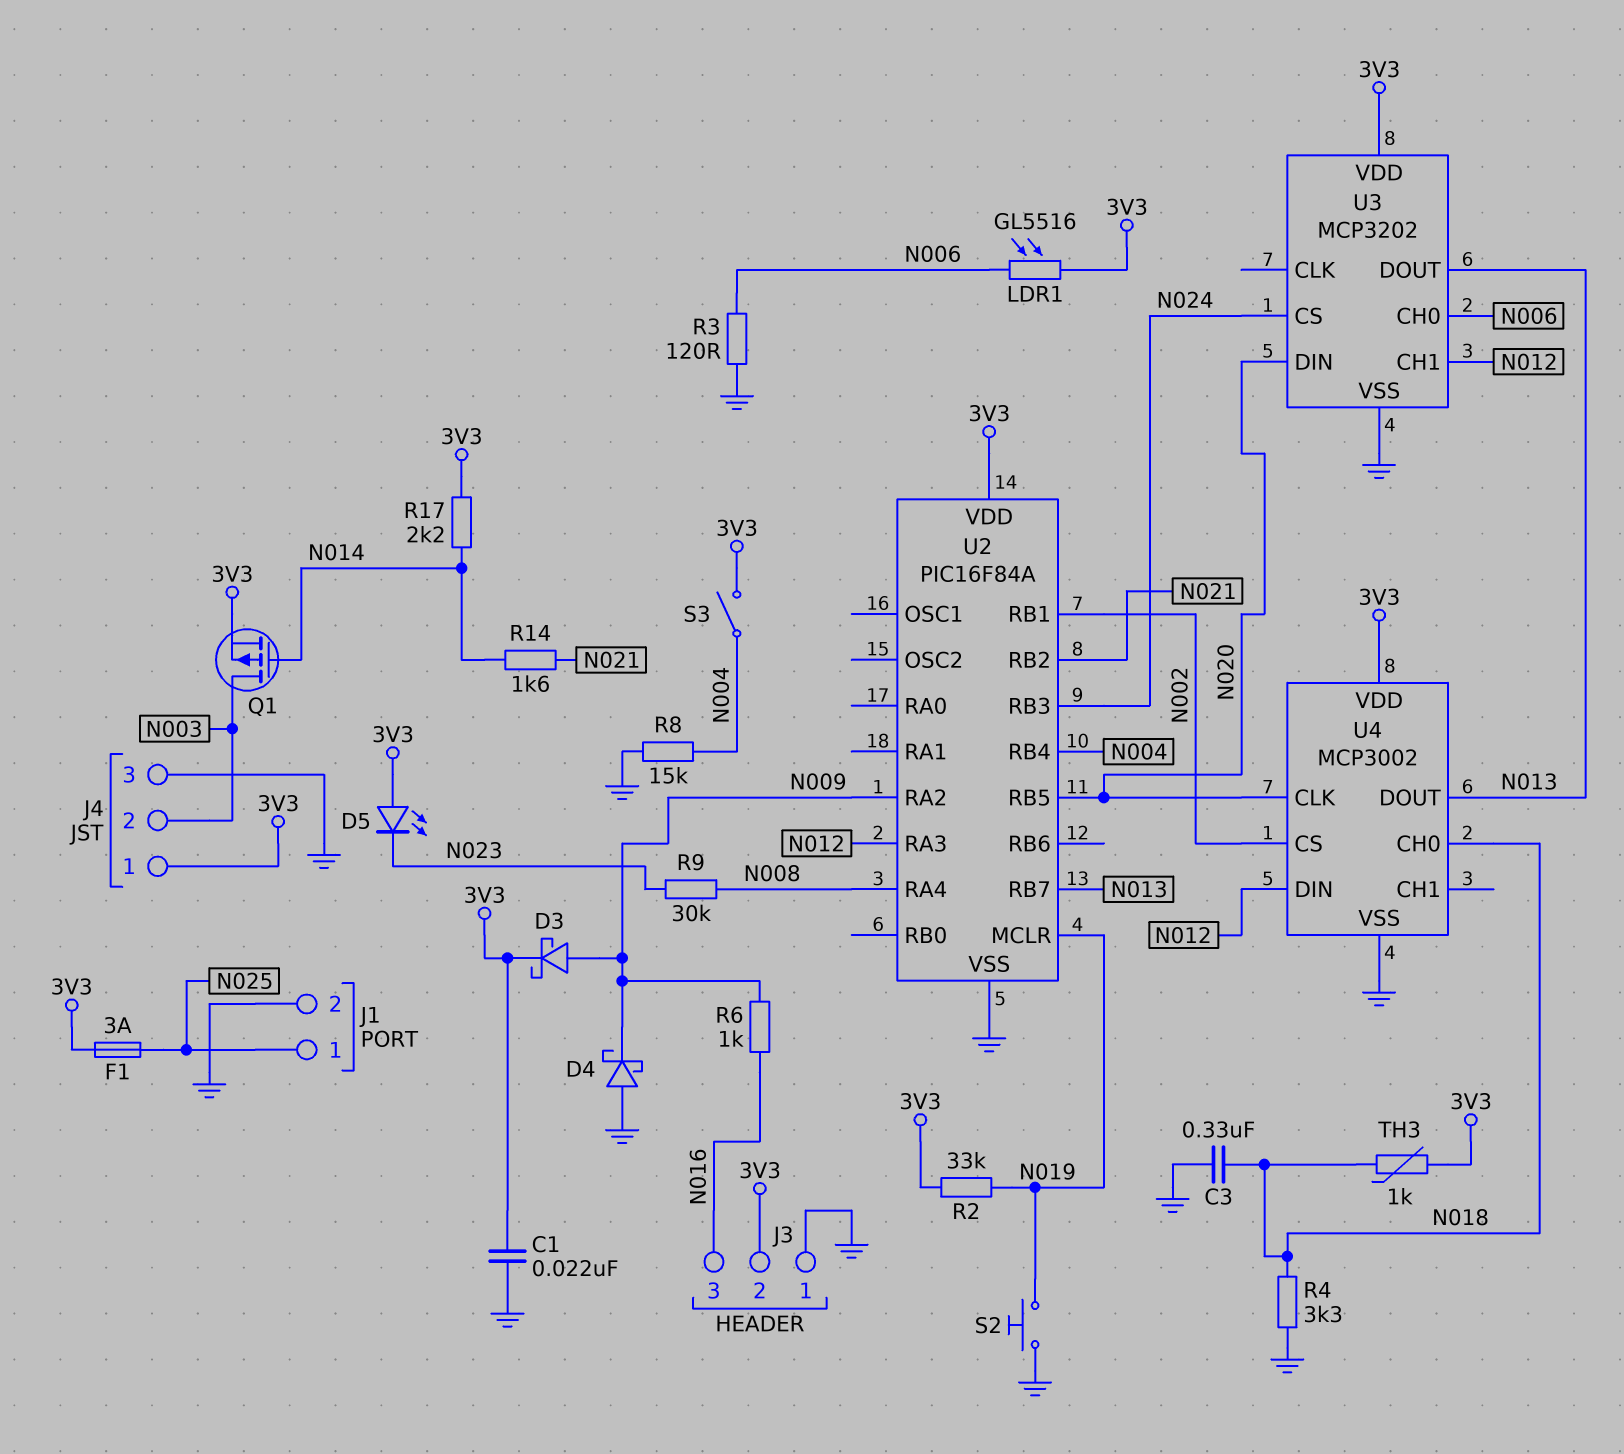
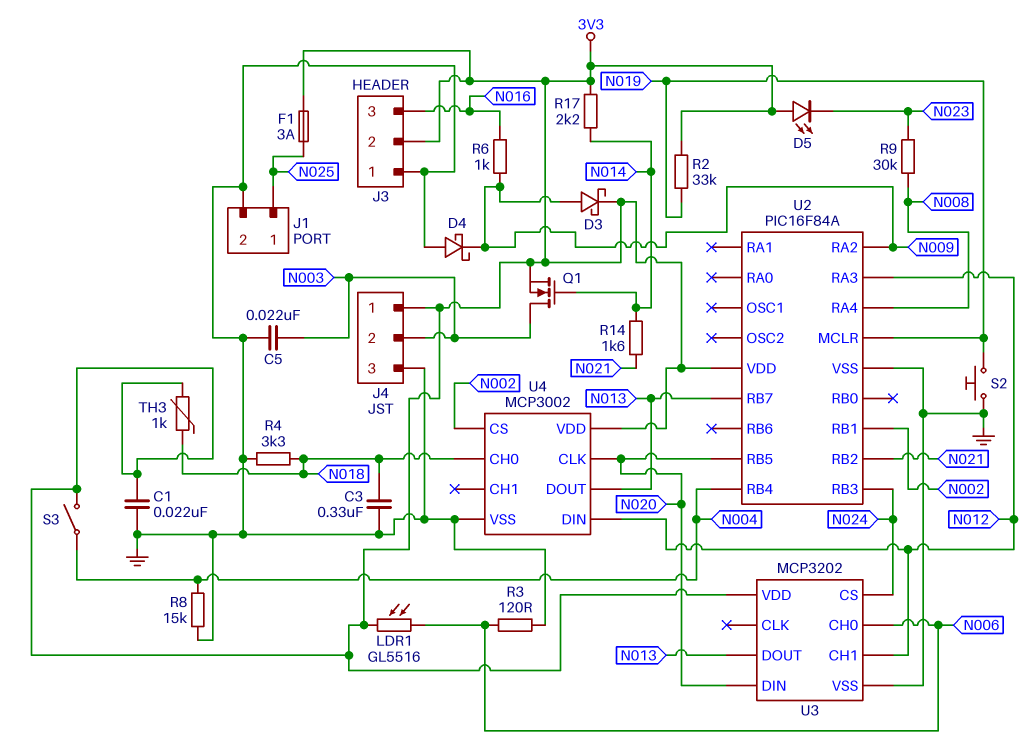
C5: none -> 22nF (GND, N003)
Q1: PMOS (G N014, D N003, S 3V3) -> NMOS (G N014, D N003, S 3V3)

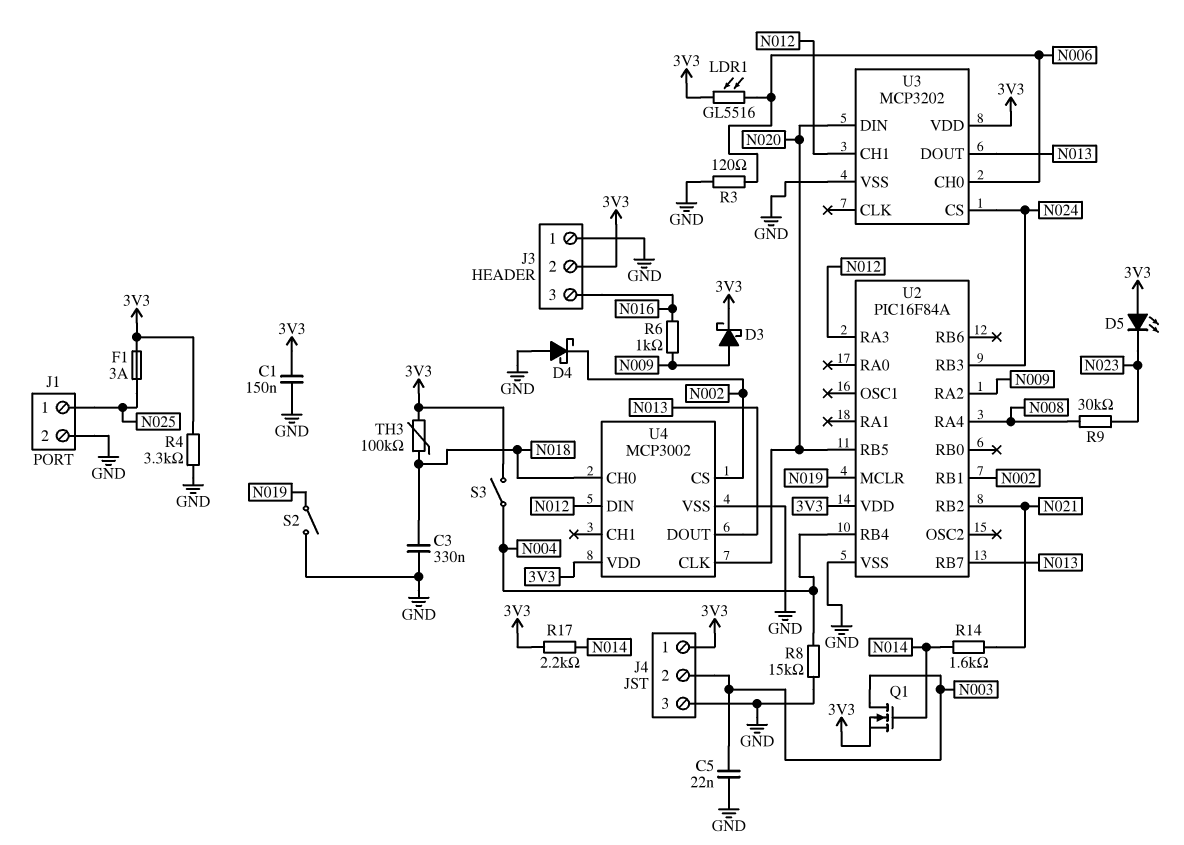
C1: 22nF (3V3, GND) -> 150nF (3V3, GND)
D4: schottky (A GND, K N009) -> schottky (A GND, K N002)
R2: 33k (3V3, N019) -> none
R4: 3.3k (GND, N018) -> 3.3k (3V3, GND)
S2: button (GND, N019) -> switch (GND, N019)
TH3: 1k (3V3, N018) -> 100k (3V3, N018)

